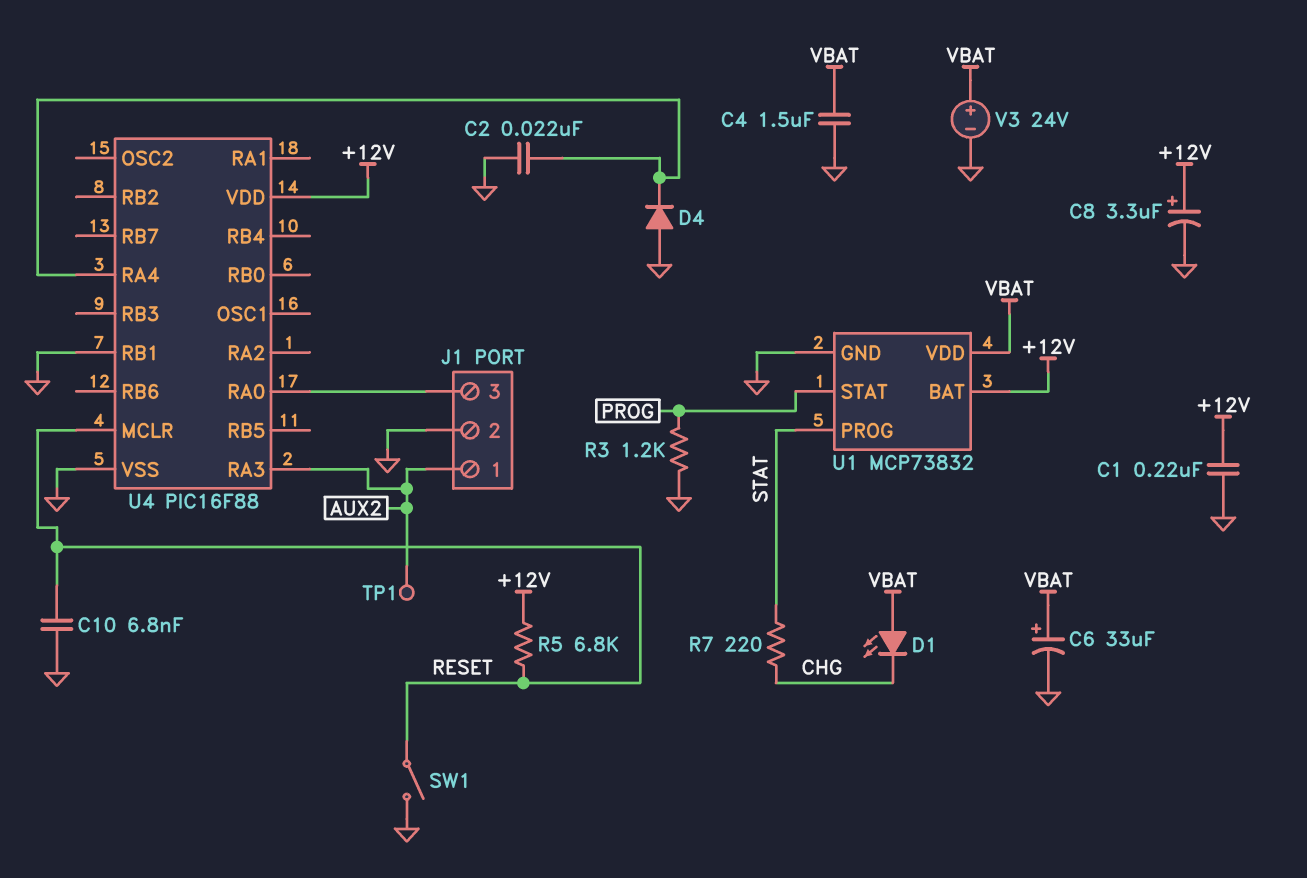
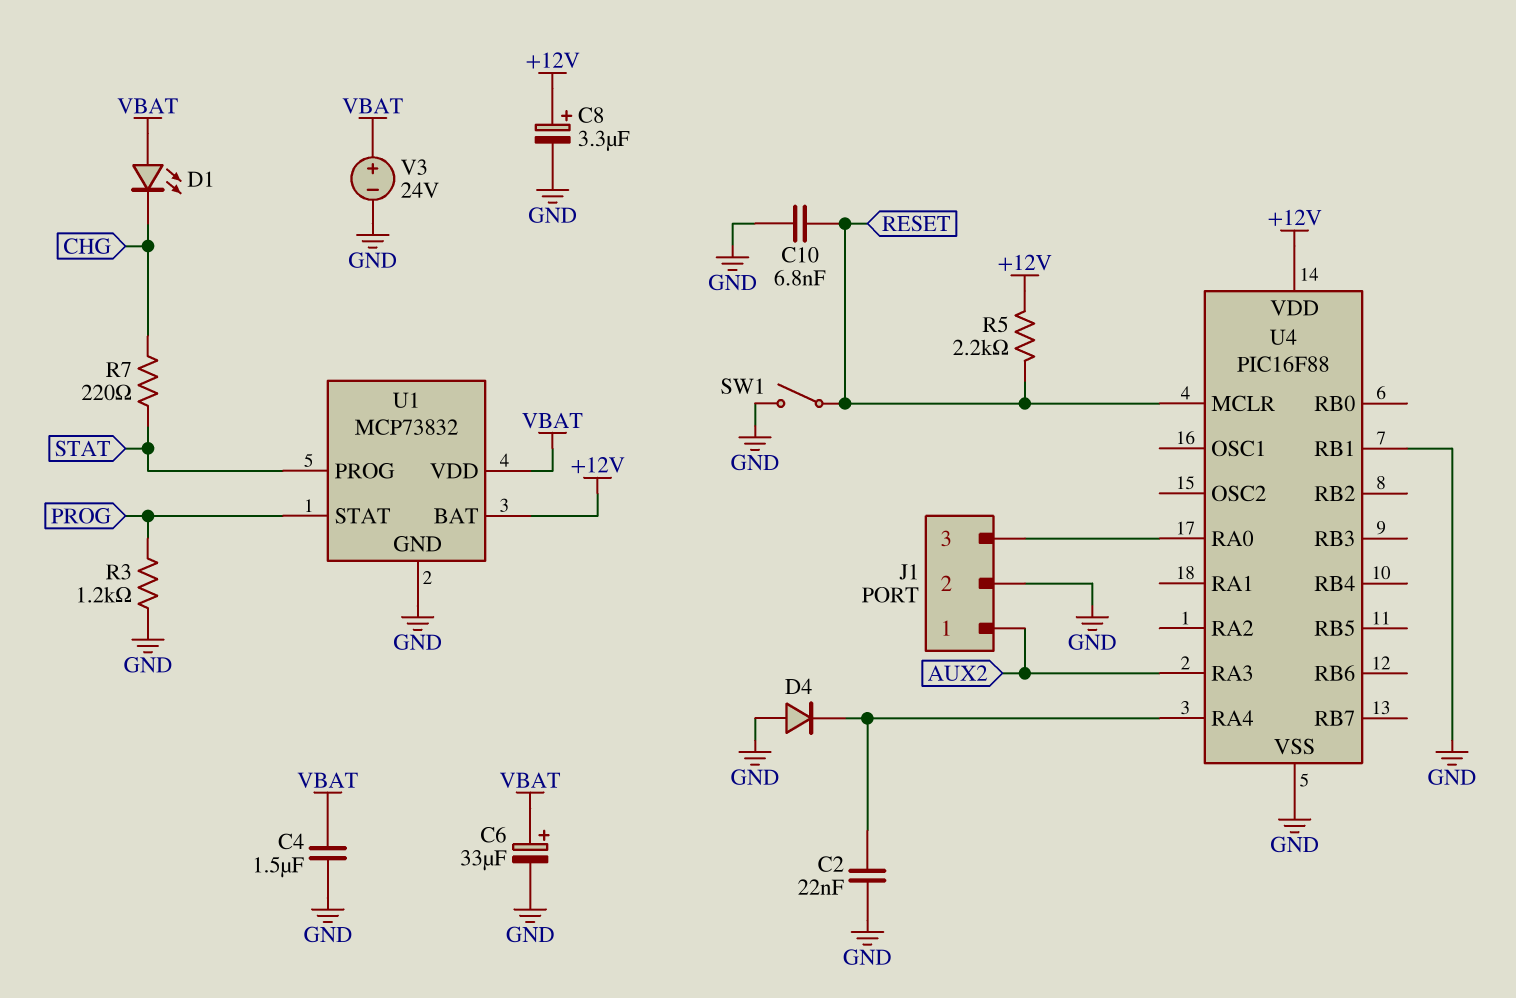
C1: 220nF (+12V, GND) -> none
R5: 6.8k (+12V, RESET) -> 2.2k (+12V, RESET)
TP1: test point (AUX2) -> none

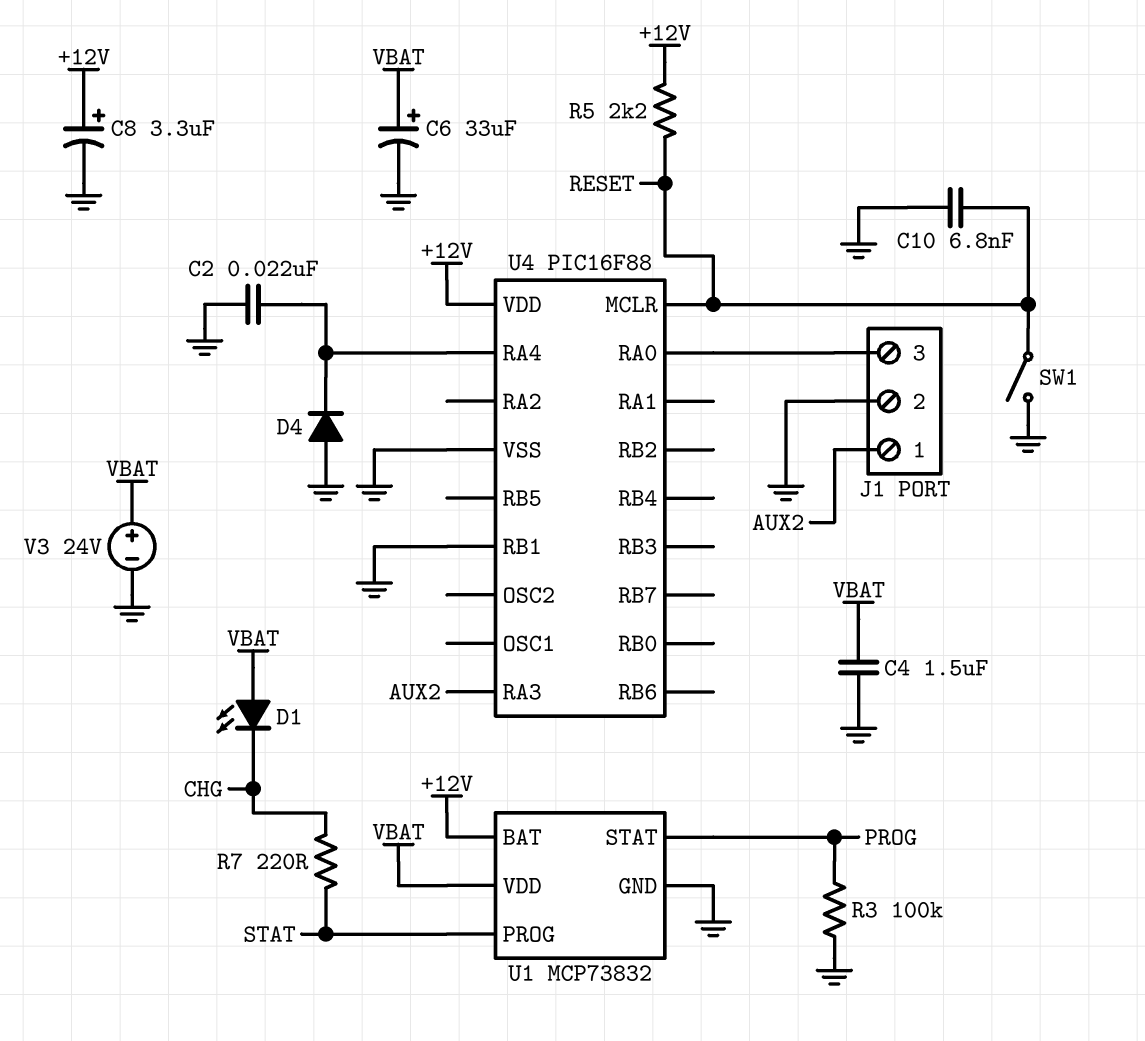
R3: 1.2k (GND, PROG) -> 100k (GND, PROG)

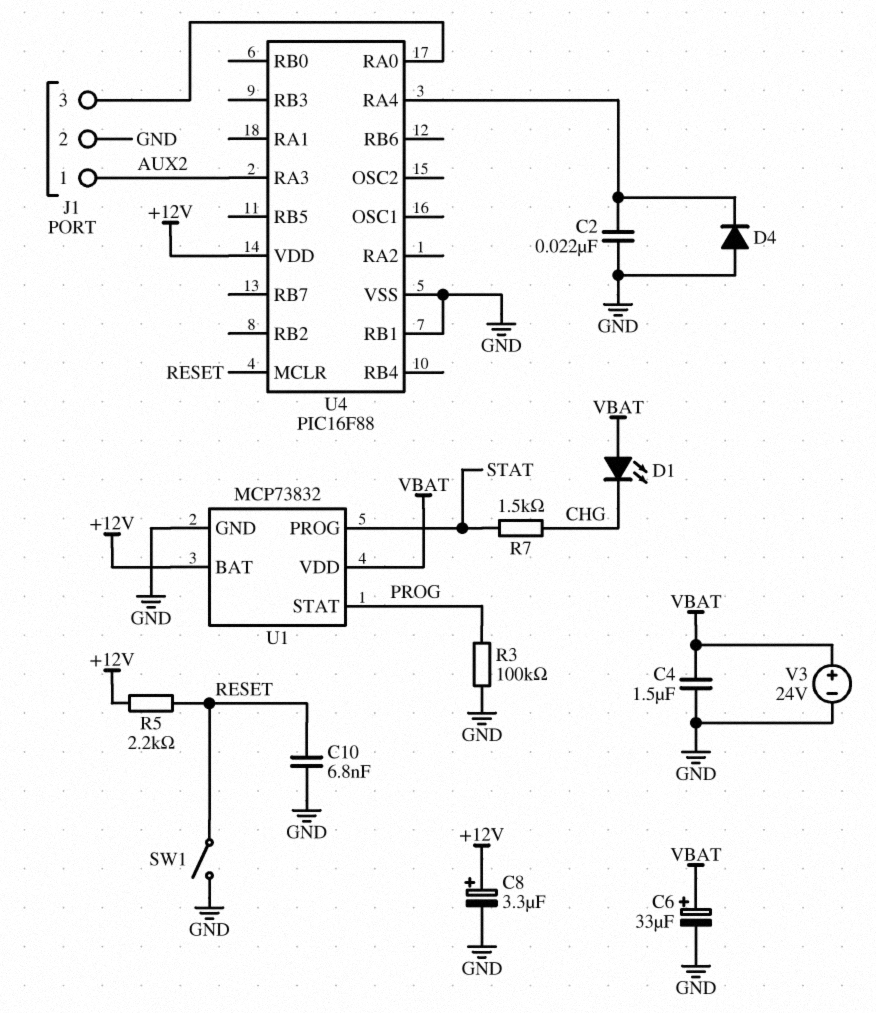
R7: 220 (CHG, STAT) -> 1.5k (CHG, STAT)

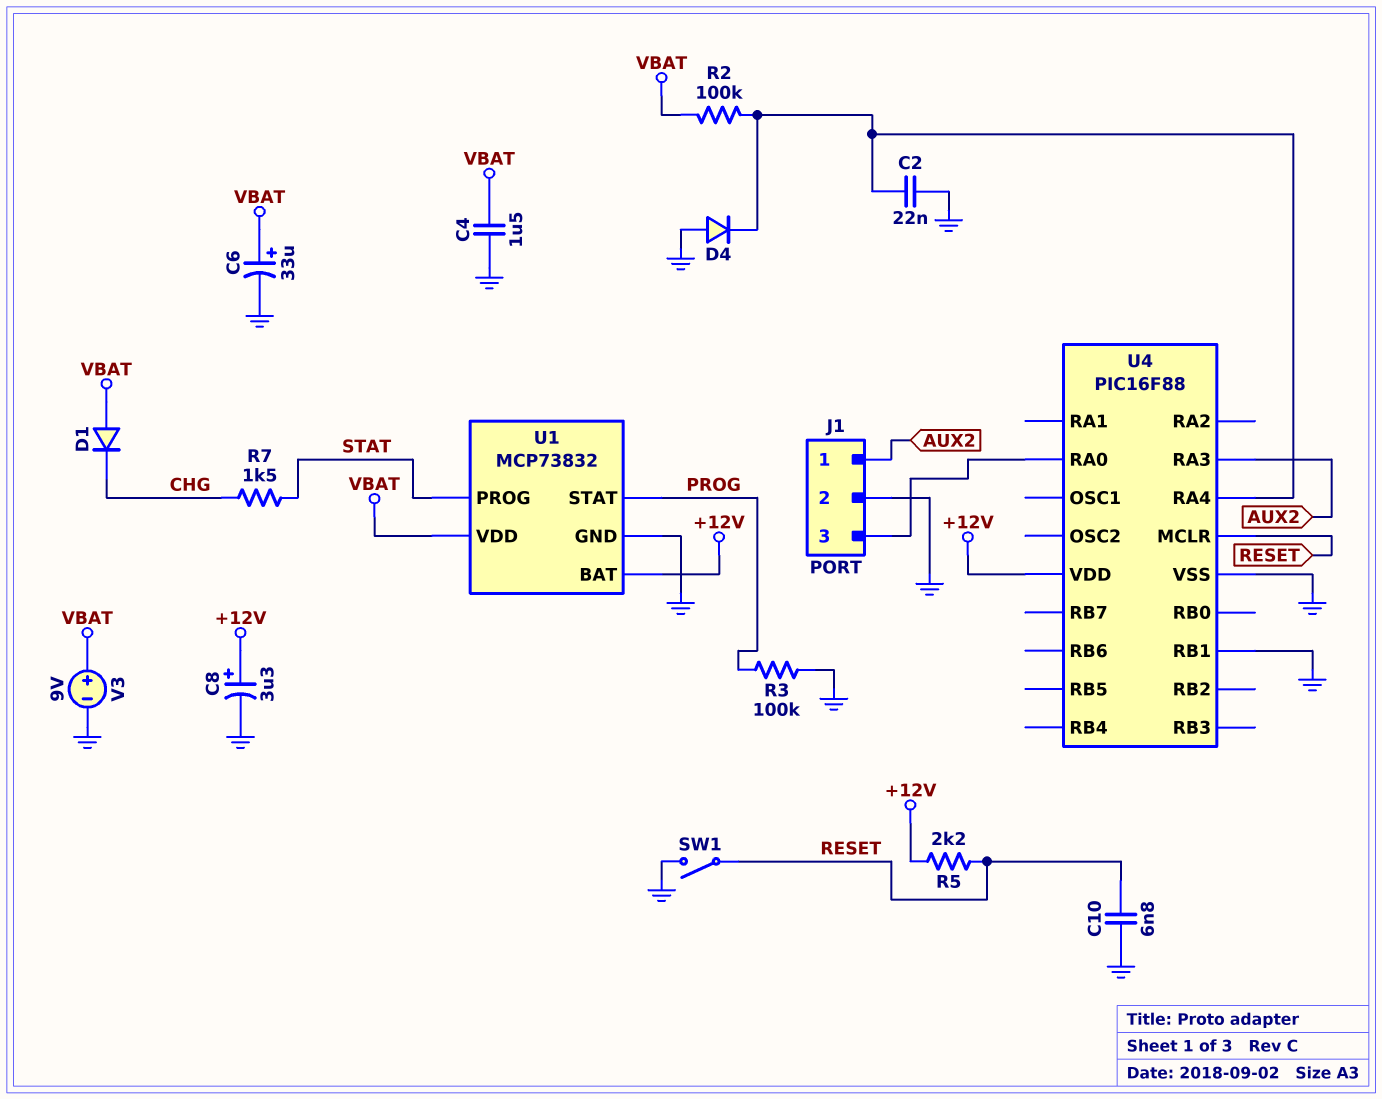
D1: LED (A VBAT, K CHG) -> diode (A VBAT, K CHG)
R2: none -> 100k (U4/RA4, VBAT)
V3: 24V (plus VBAT, minus GND) -> 9V (plus VBAT, minus GND)

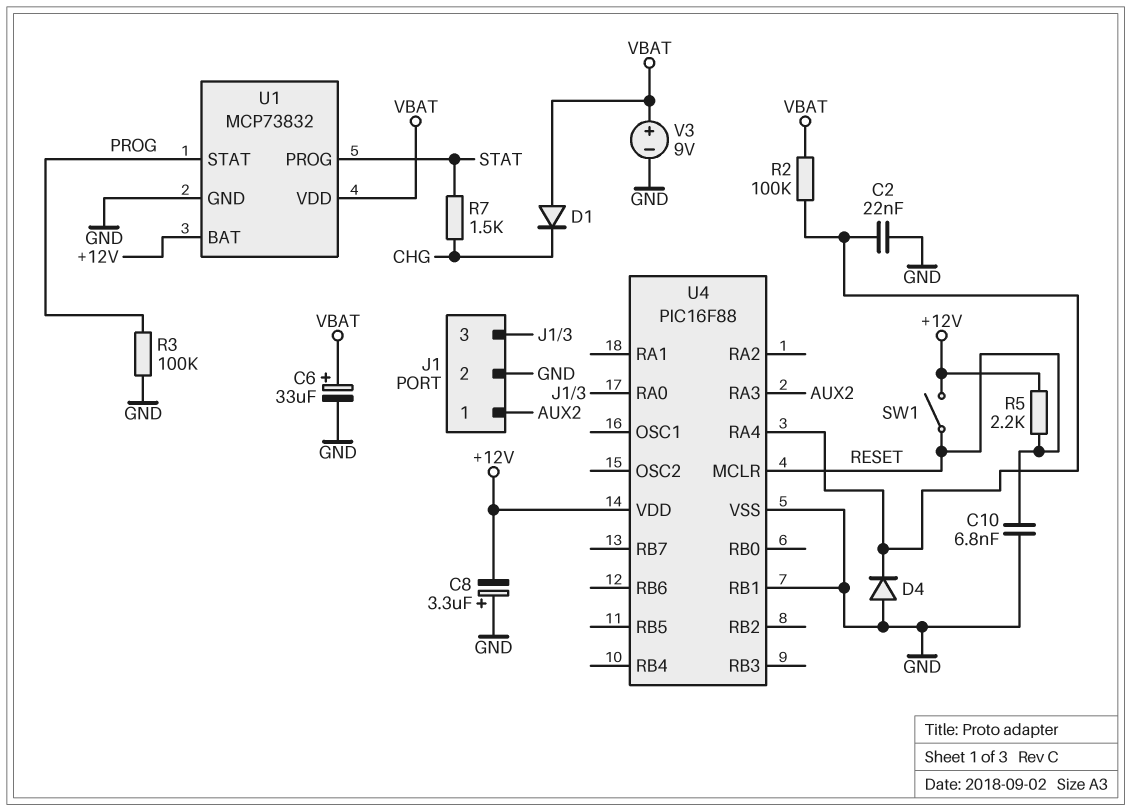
C4: 1.5uF (GND, VBAT) -> none
C8: 3.3uF (plus +12V, minus GND) -> 3.3uF (plus GND, minus +12V)
SW1: switch (GND, RESET) -> switch (+12V, RESET)

